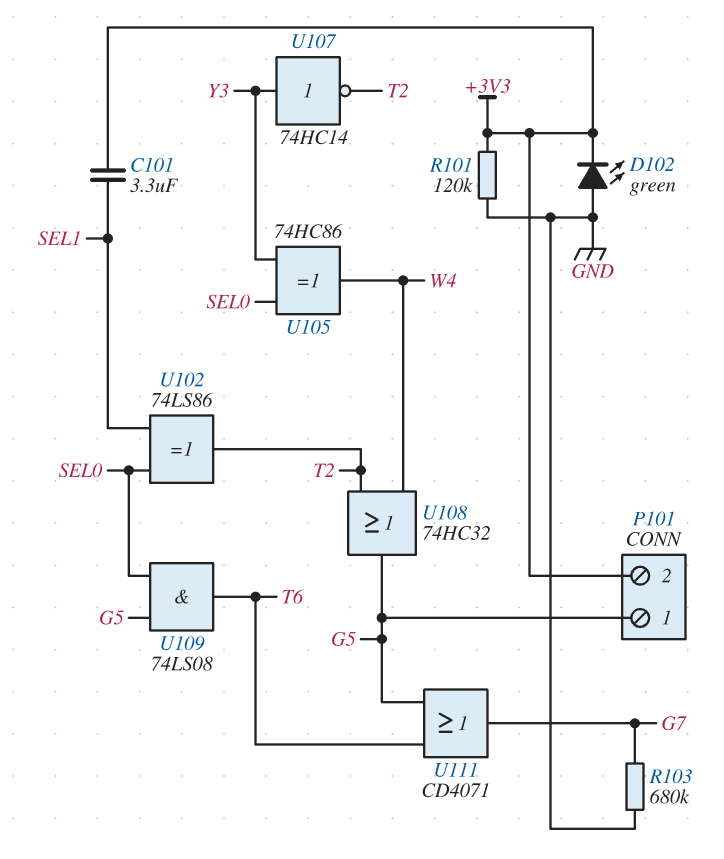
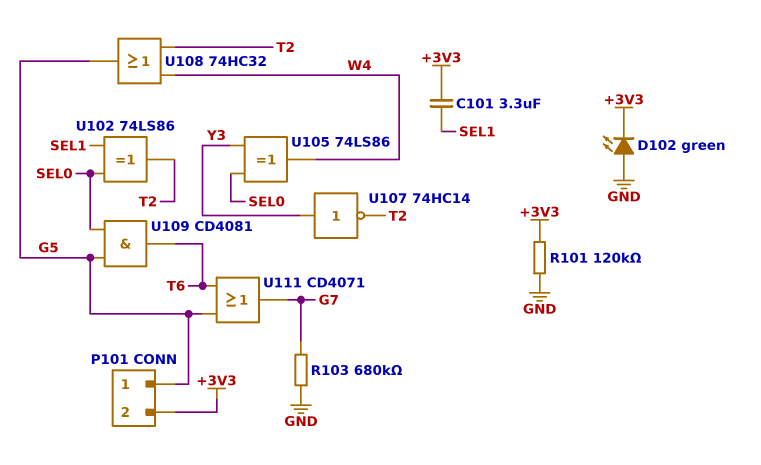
U105: XOR 74HC86 (in SEL0, in Y3, out W4) -> XOR 74LS86 (in SEL0, in Y3, out W4)
U109: AND 74LS08 (in G5, in SEL0, out T6) -> AND CD4081 (in G5, in SEL0, out T6)

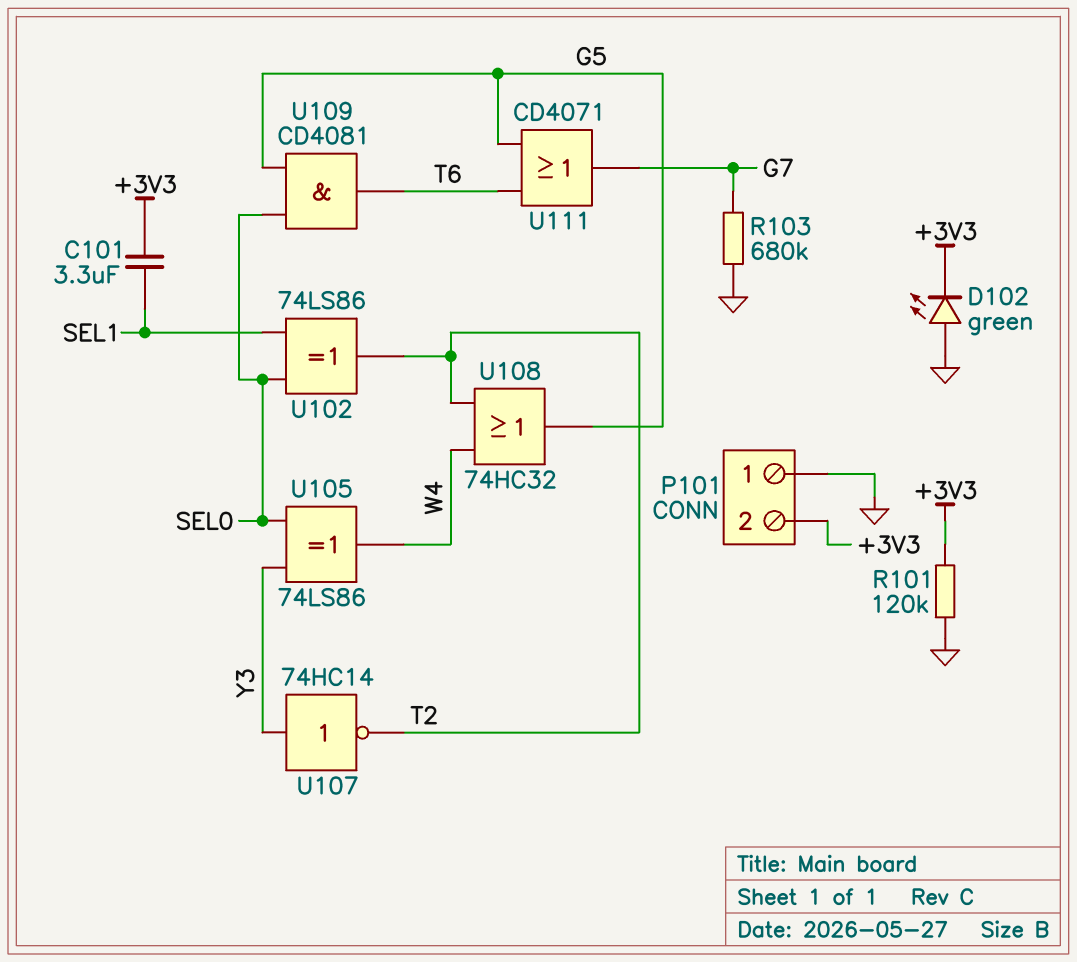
P101 pin 1: G5 -> GND

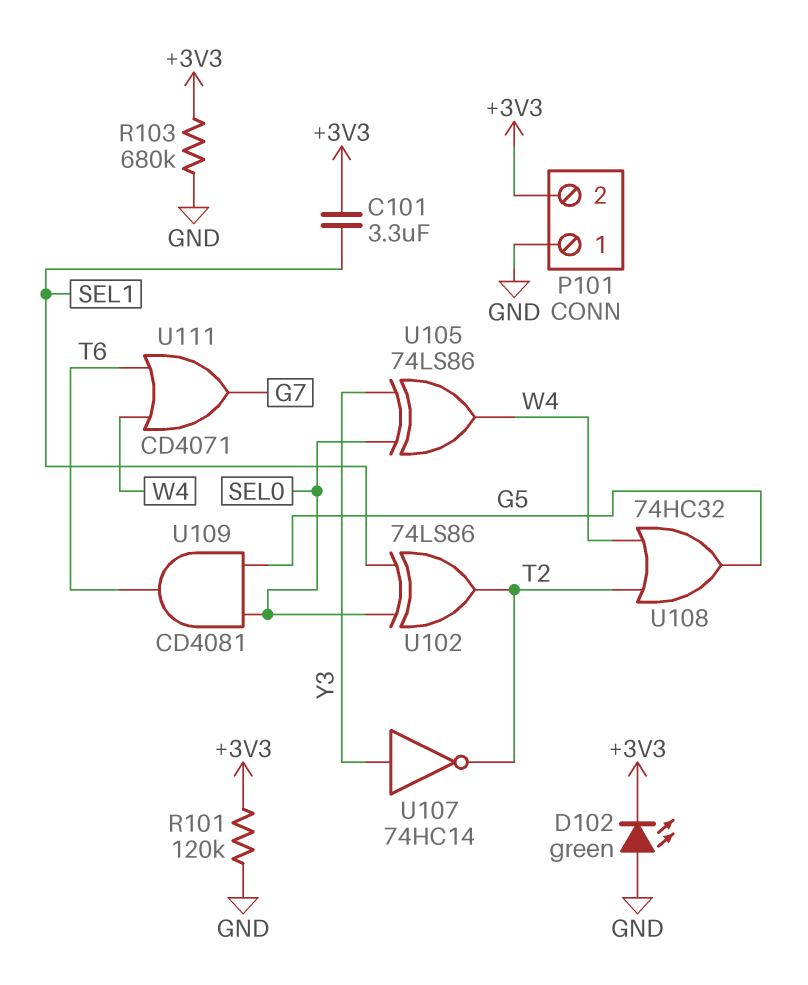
R103: 680k (G7, GND) -> 680k (+3V3, GND)
U111: OR CD4071 (in G5, in T6, out G7) -> OR CD4071 (in T6, in W4, out G7)

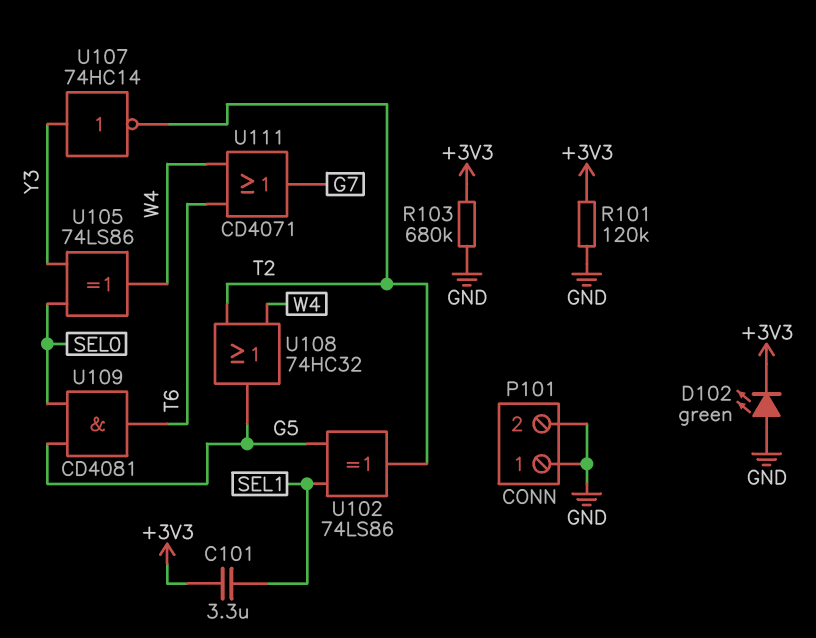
P101 pin 2: +3V3 -> GND
U102: XOR 74LS86 (in SEL0, in SEL1, out T2) -> XOR 74LS86 (in G5, in SEL1, out T2)

